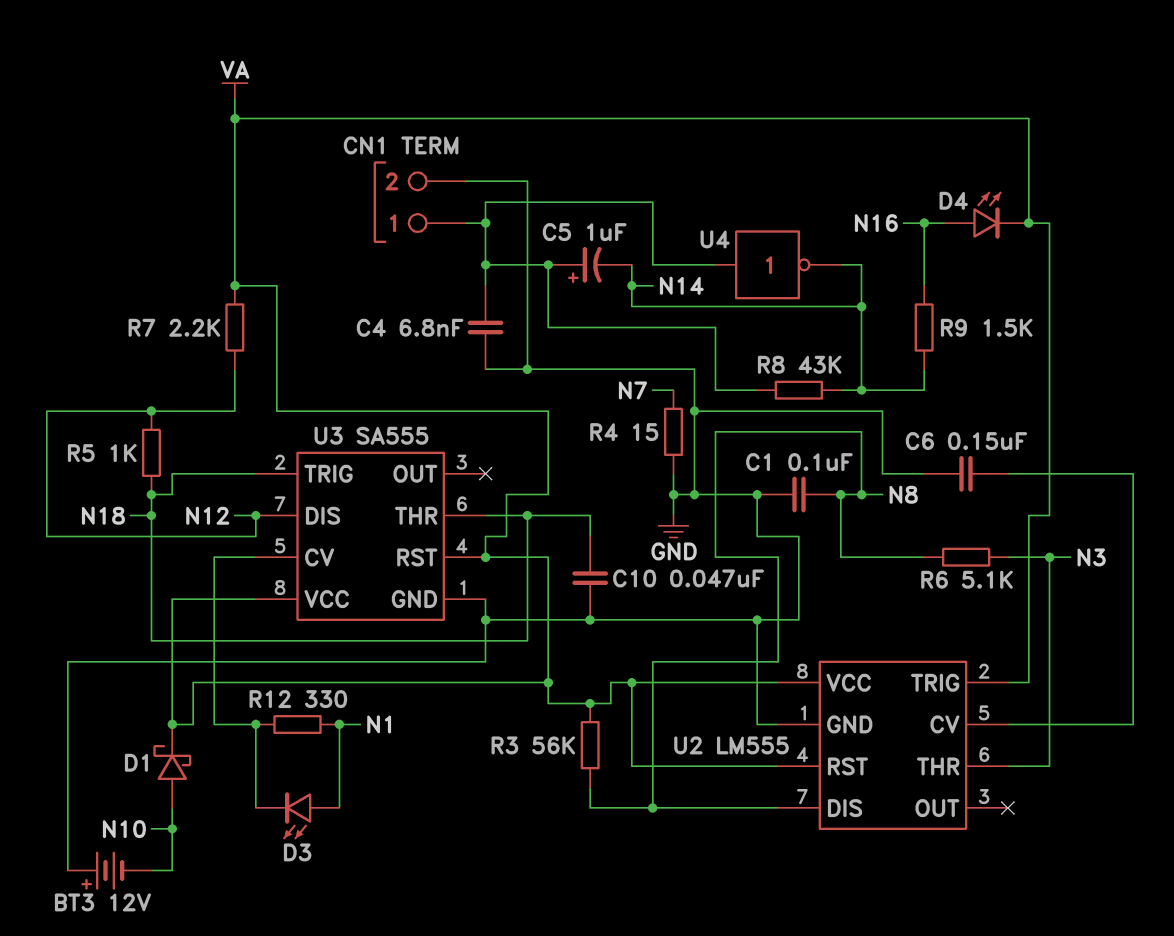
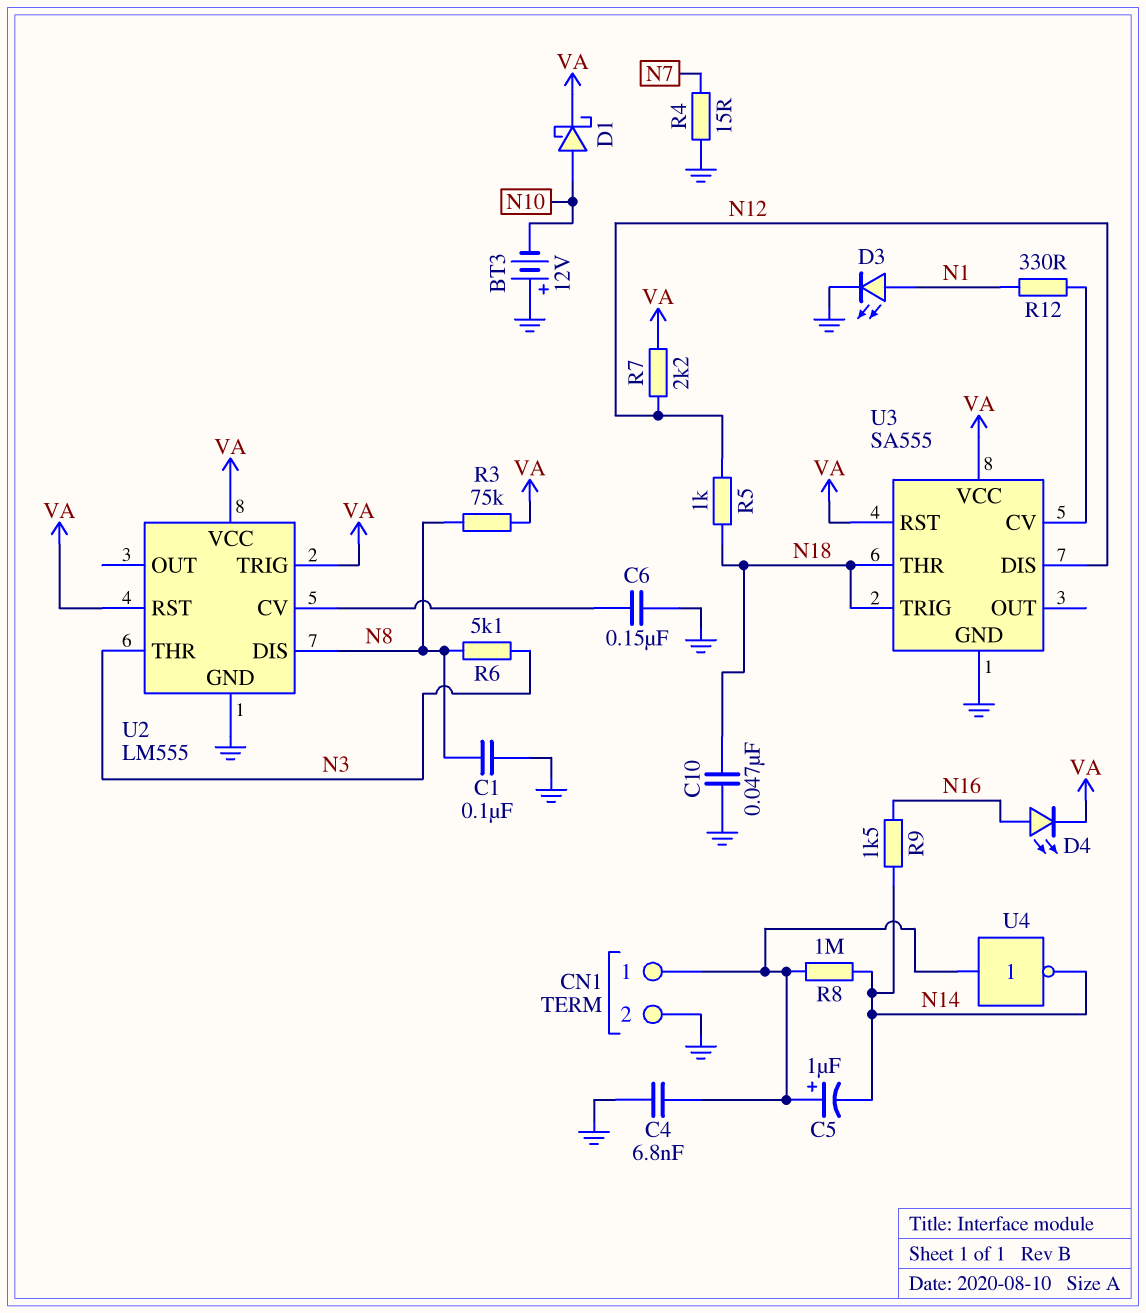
D3: LED (A N1, K U3/CV) -> LED (A N1, K GND)
R3: 56k (N8, VA) -> 75k (N8, VA)
R8: 43k (CN1/1, N14) -> 1M (CN1/1, N14)

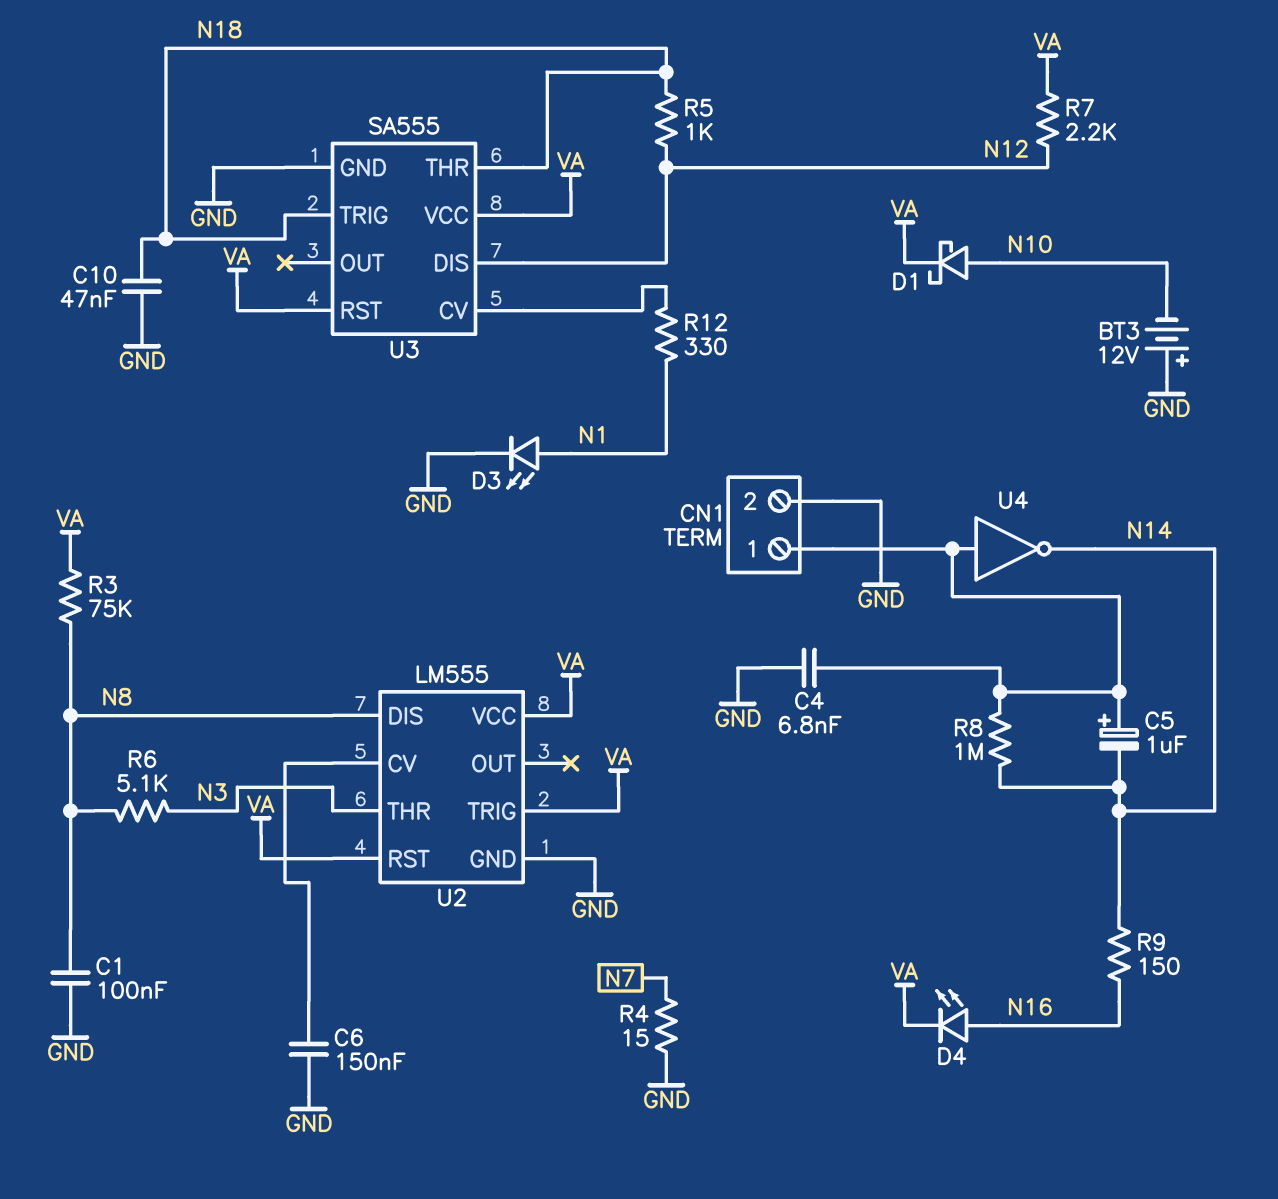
R9: 1.5k (N14, N16) -> 150 (N14, N16)

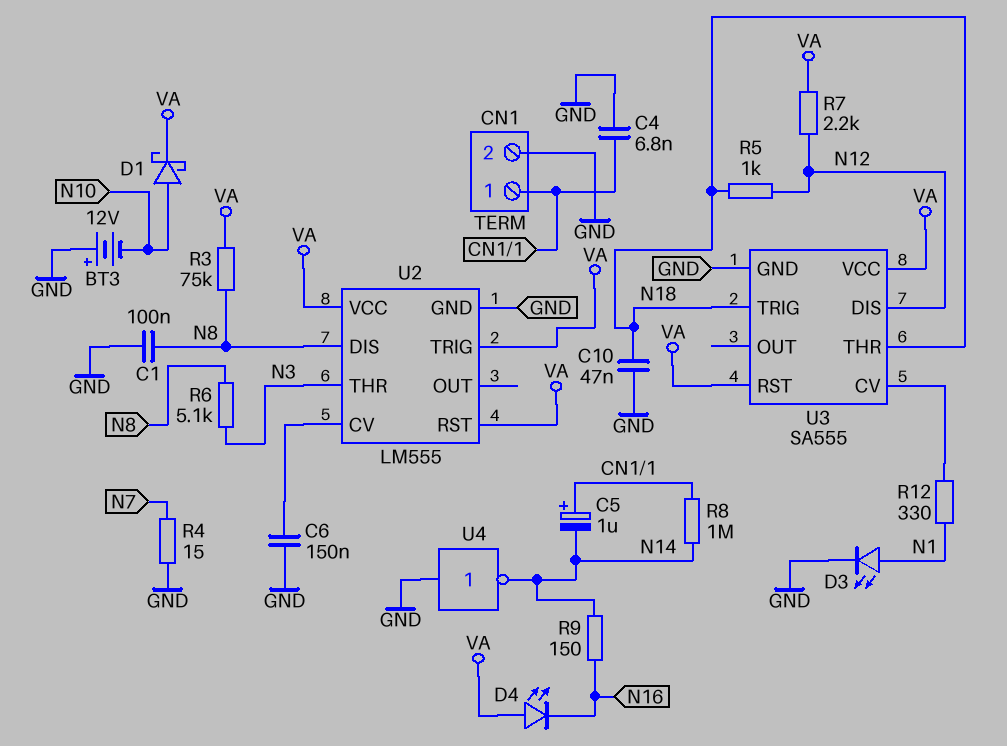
D4: LED (A N16, K VA) -> LED (A VA, K N16)
U4: NOT (in CN1/1, out N14) -> NOT (in GND, out N14)

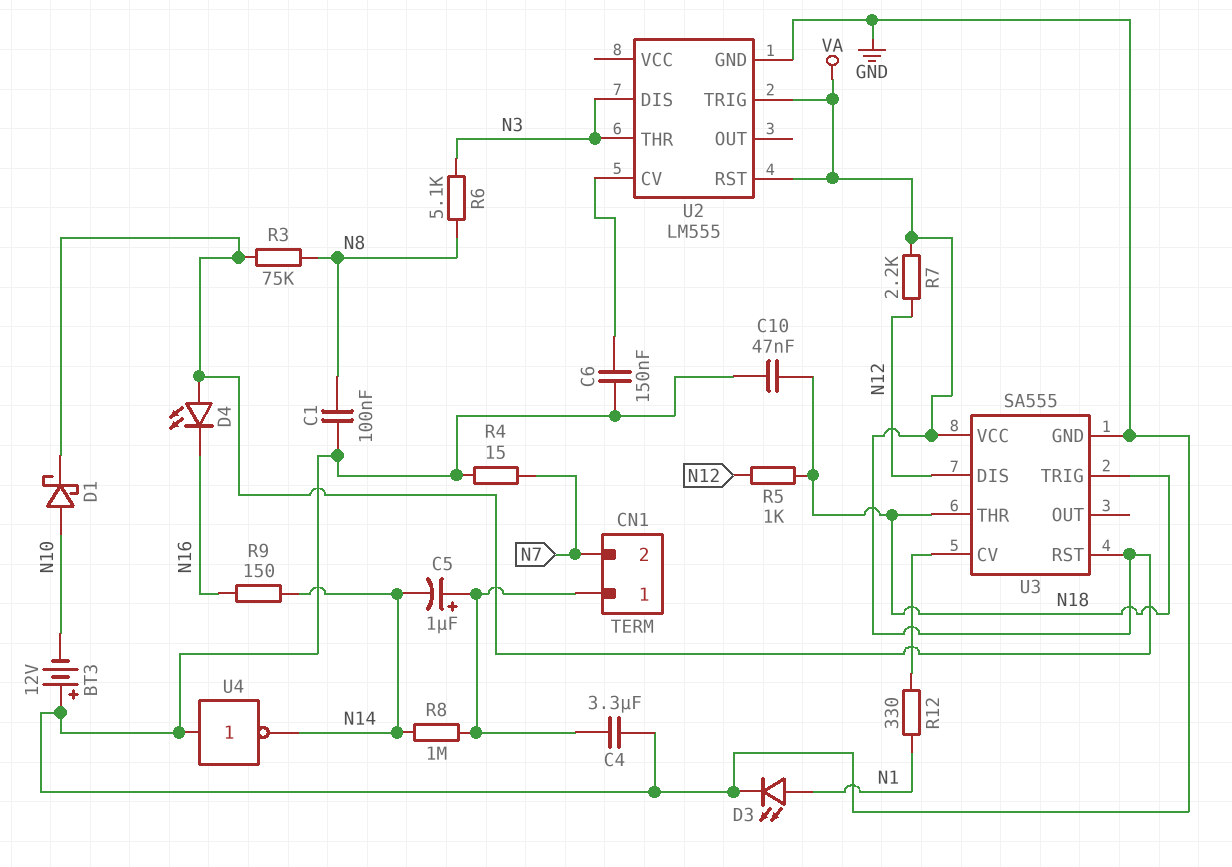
C4: 6.8nF (CN1/1, GND) -> 3.3uF (CN1/1, GND)
CN1 pin 2: GND -> N7
U2 pin DIS: N8 -> N3
U2 pin VCC: VA -> none

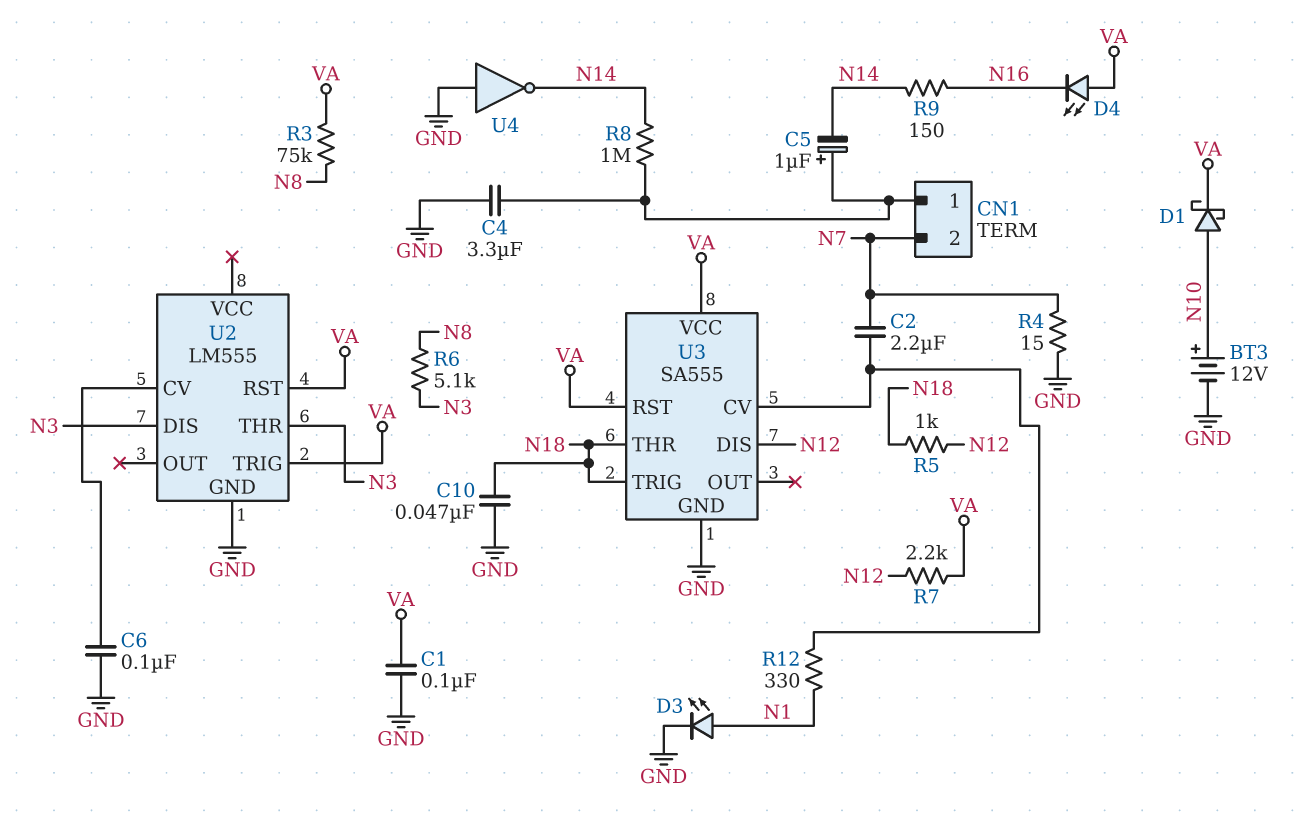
BT3: 12V (plus GND, minus N10) -> 12V (plus N10, minus GND)
C1: 100nF (GND, N8) -> 100nF (GND, VA)
C2: none -> 2.2uF (N7, U3/CV)
C6: 150nF (GND, U2/CV) -> 100nF (GND, U2/CV)

